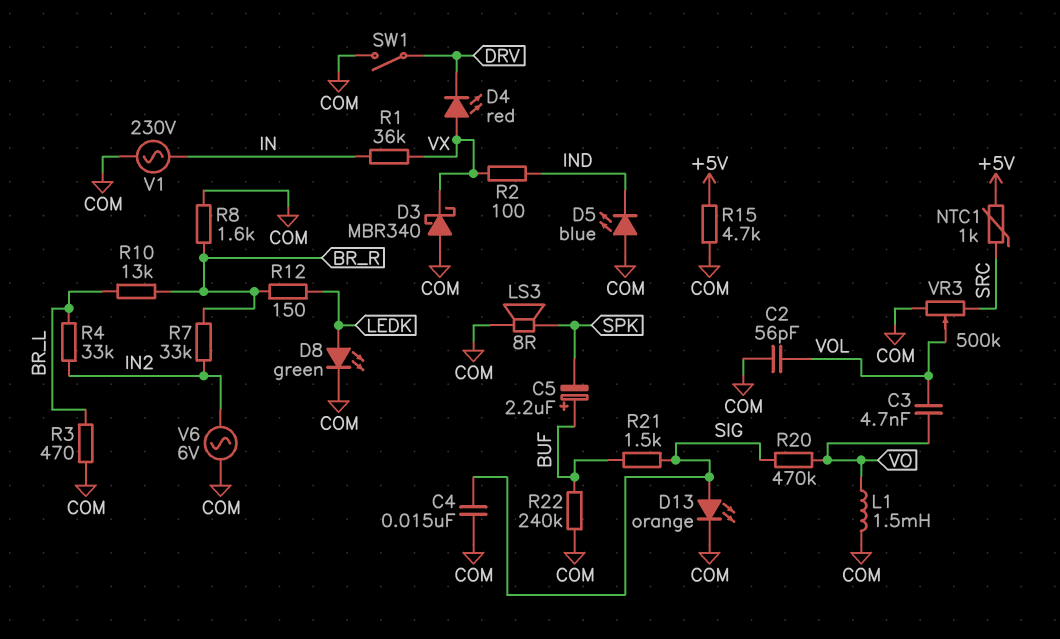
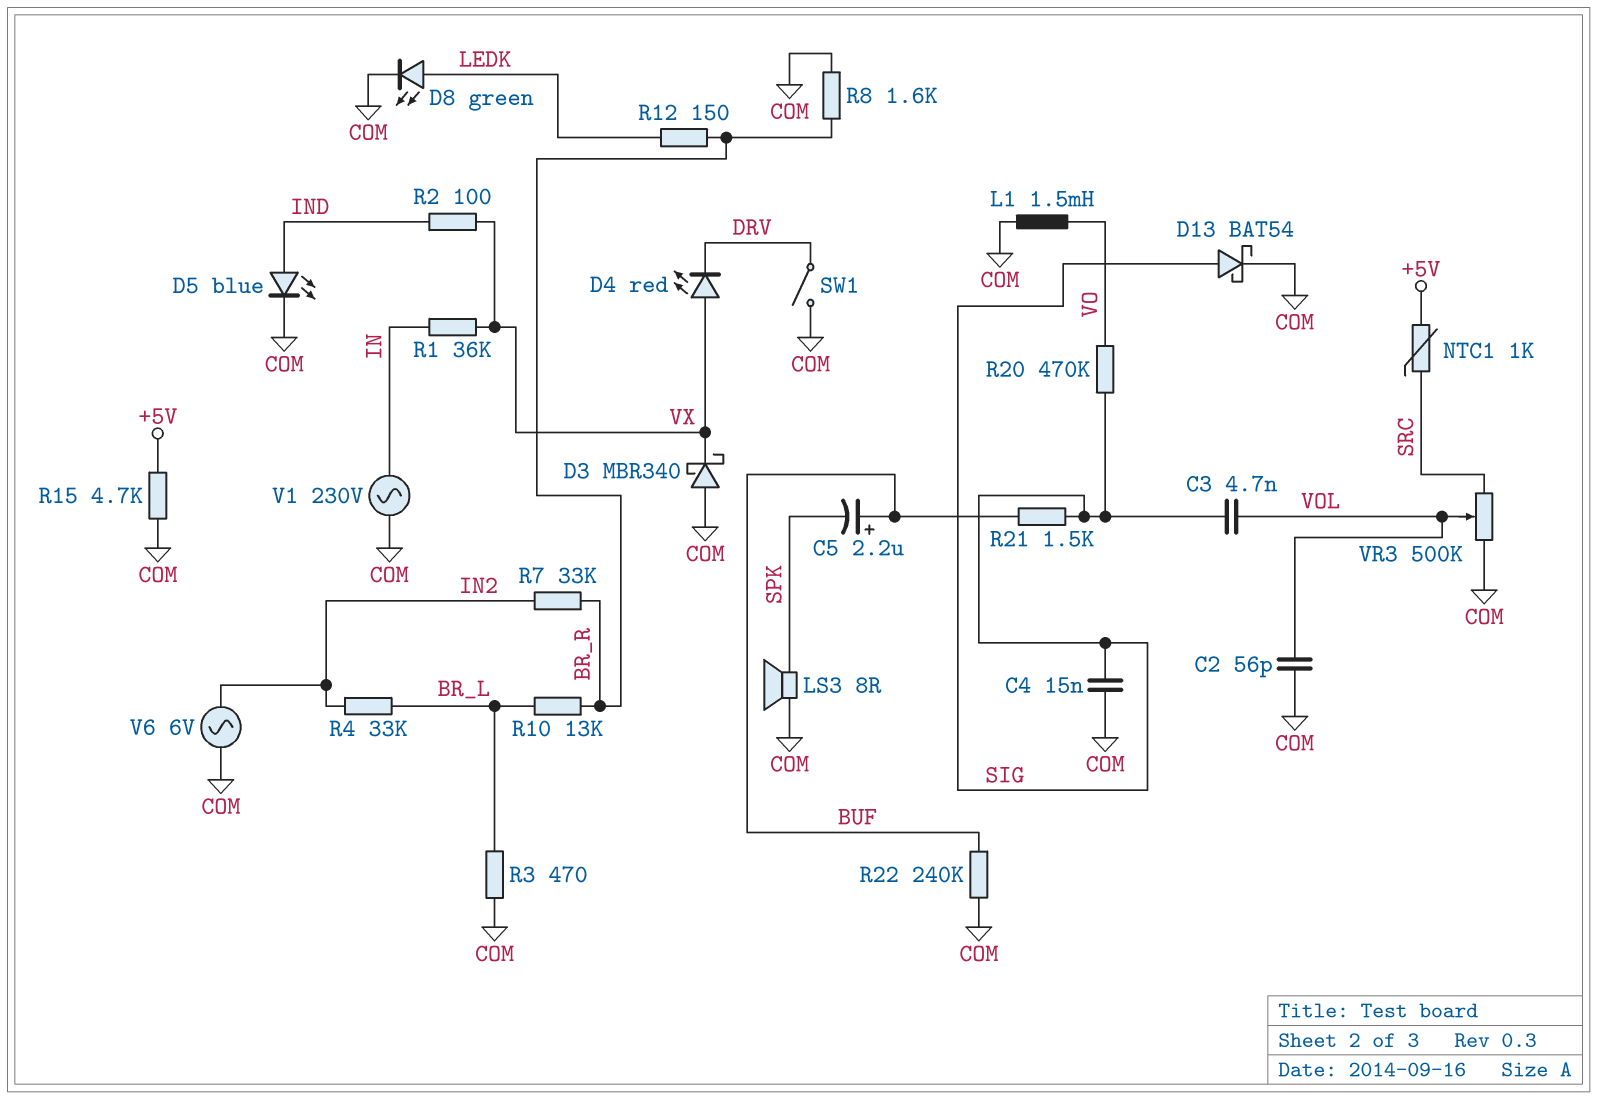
C3: 4.7nF (VO, VOL) -> 4.7nF (SIG, VOL)
D5: LED blue (A COM, K IND) -> LED blue (A IND, K COM)
D13: LED orange (A SIG, K COM) -> schottky BAT54 (A SIG, K COM)

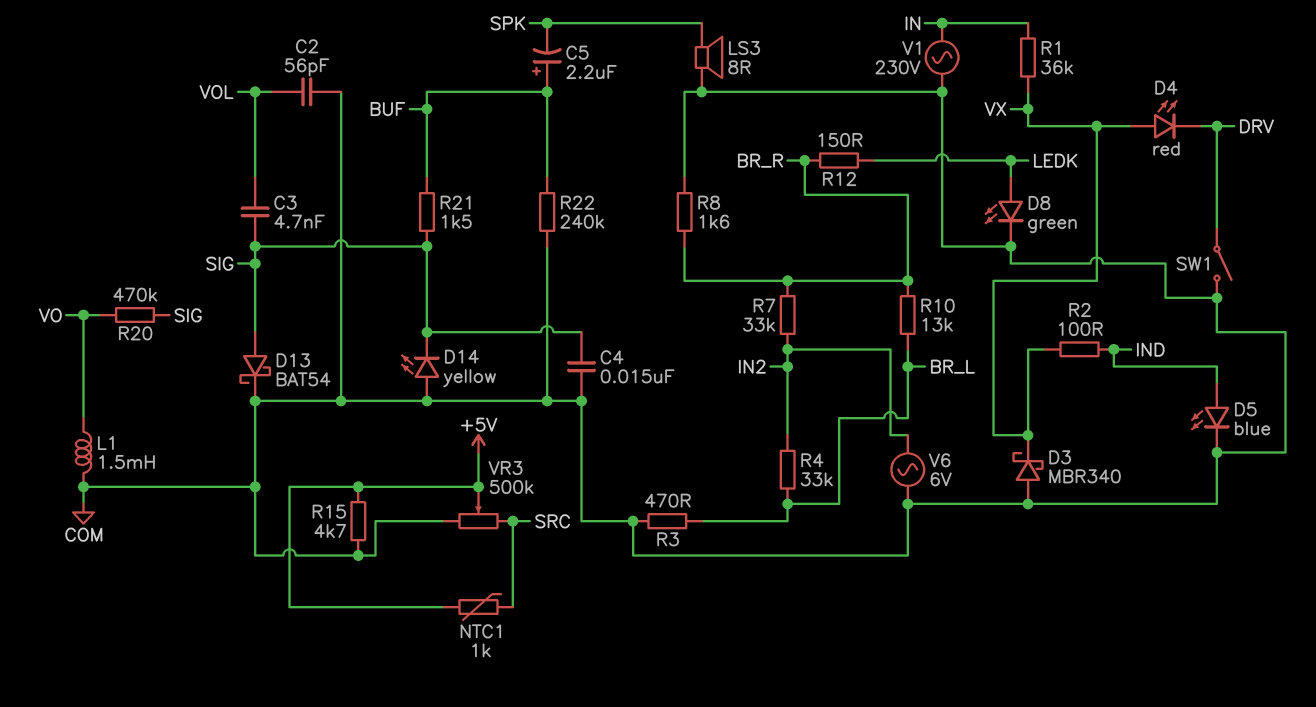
D14: none -> LED yellow (A COM, K SIG)
VR3: 500k (COM, SRC, wiper VOL) -> 500k (COM, SRC, wiper +5V)

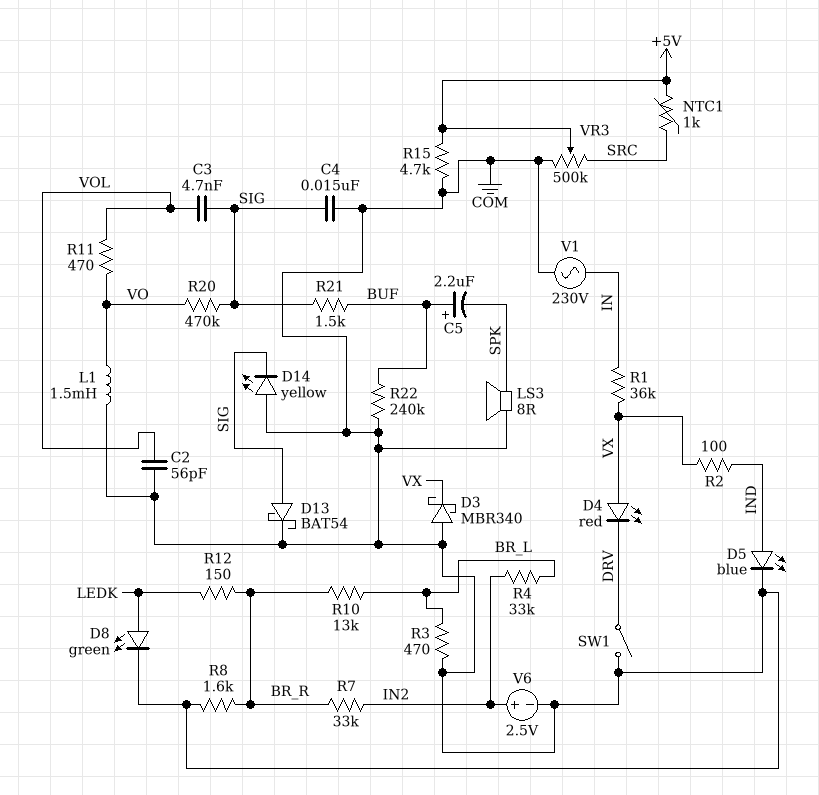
R11: none -> 470 (VO, VOL)
V6: AC 6V (COM, IN2) -> 2.5V (plus IN2, minus COM)

